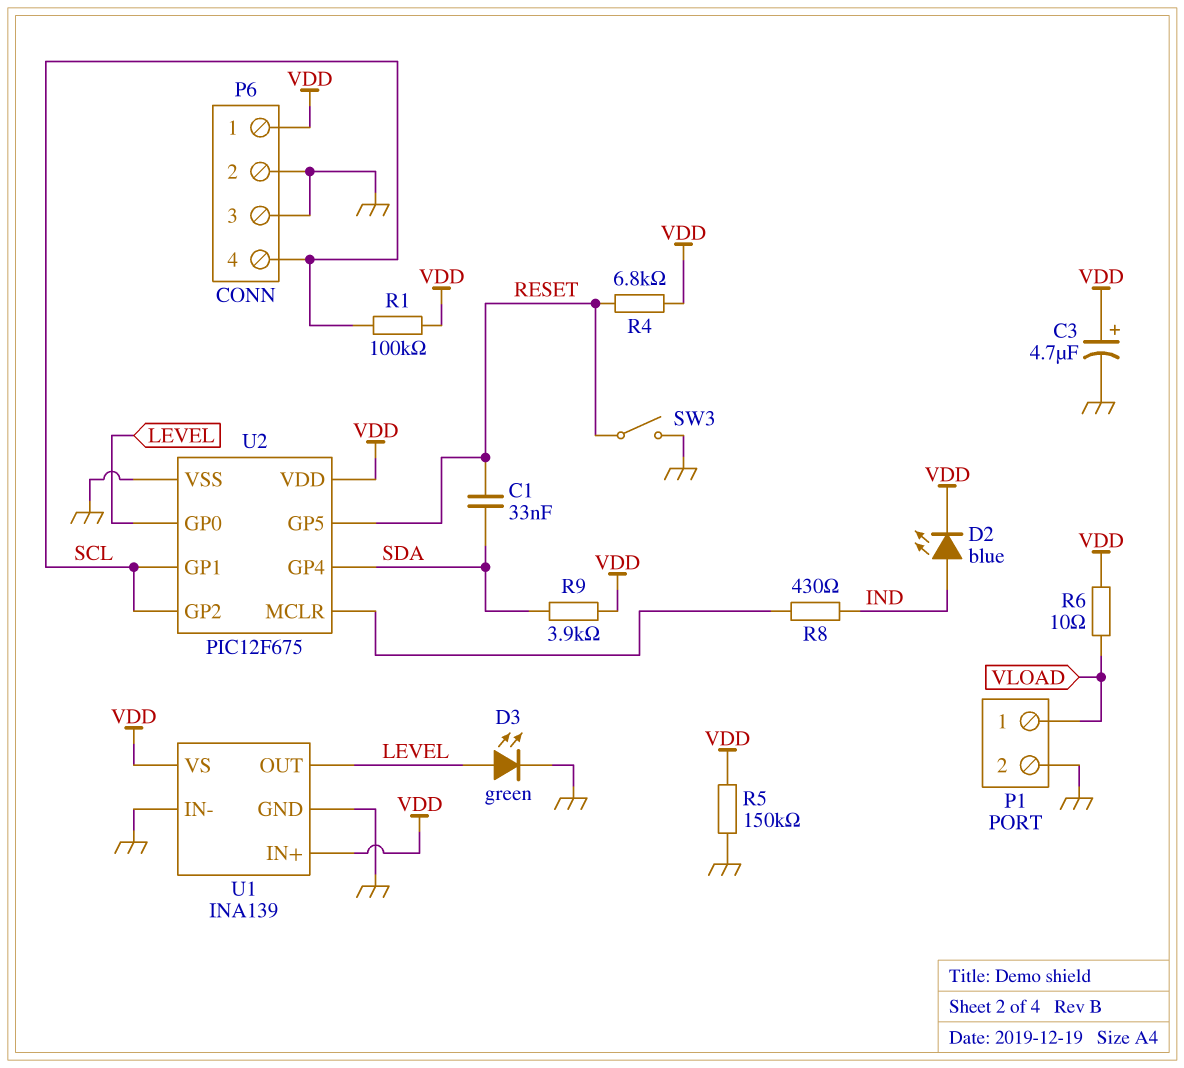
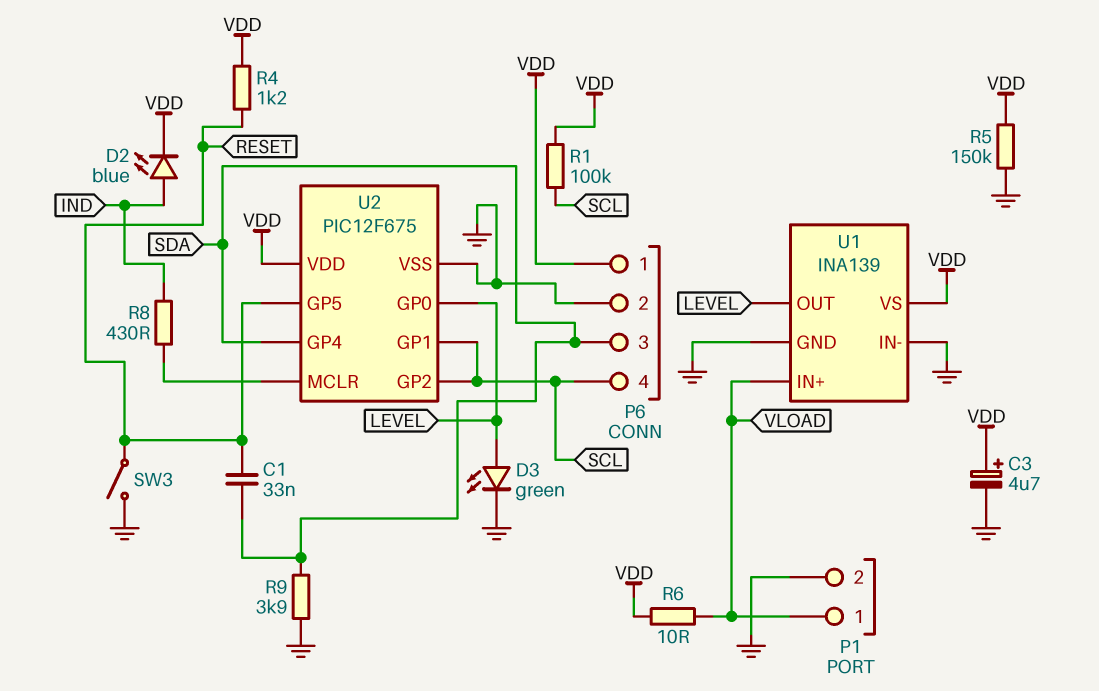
P6 pin 3: GND -> SDA
R4: 6.8k (RESET, VDD) -> 1.2k (RESET, VDD)
R9: 3.9k (SDA, VDD) -> 3.9k (GND, SDA)
U1 pin IN+: VDD -> VLOAD

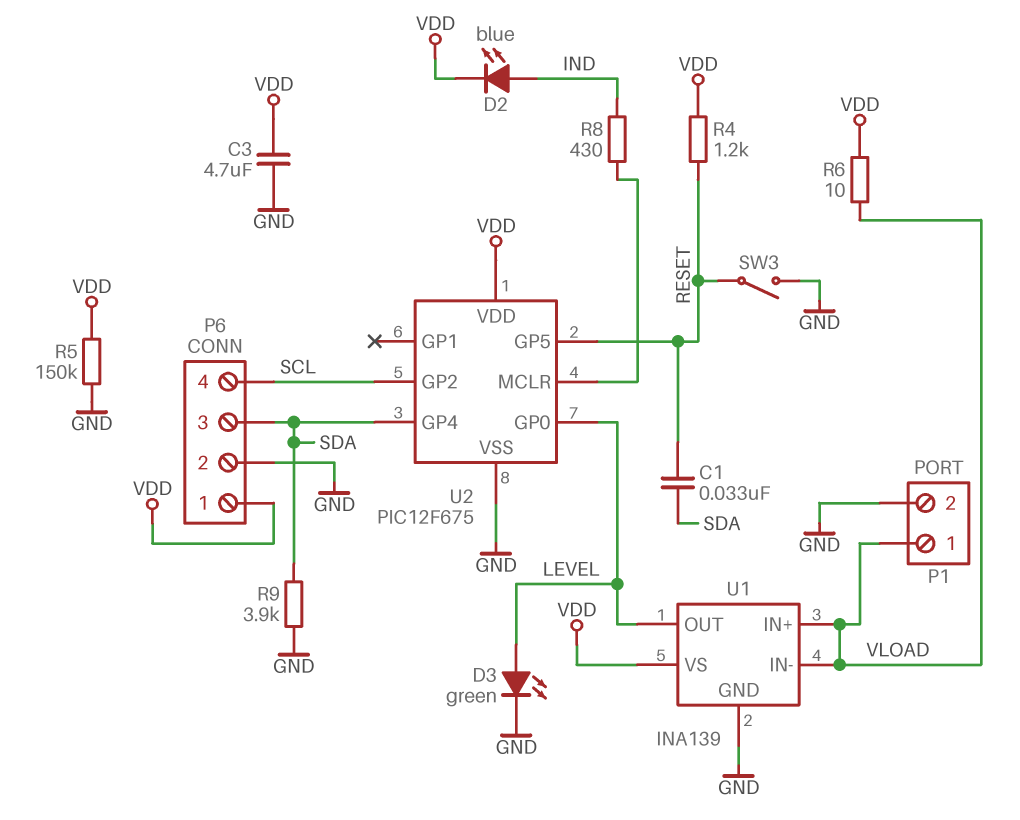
C3: 4.7uF (plus VDD, minus GND) -> 4.7uF (GND, VDD)
R1: 100k (SCL, VDD) -> none
U1 pin IN-: GND -> VLOAD
U2 pin GP1: SCL -> none

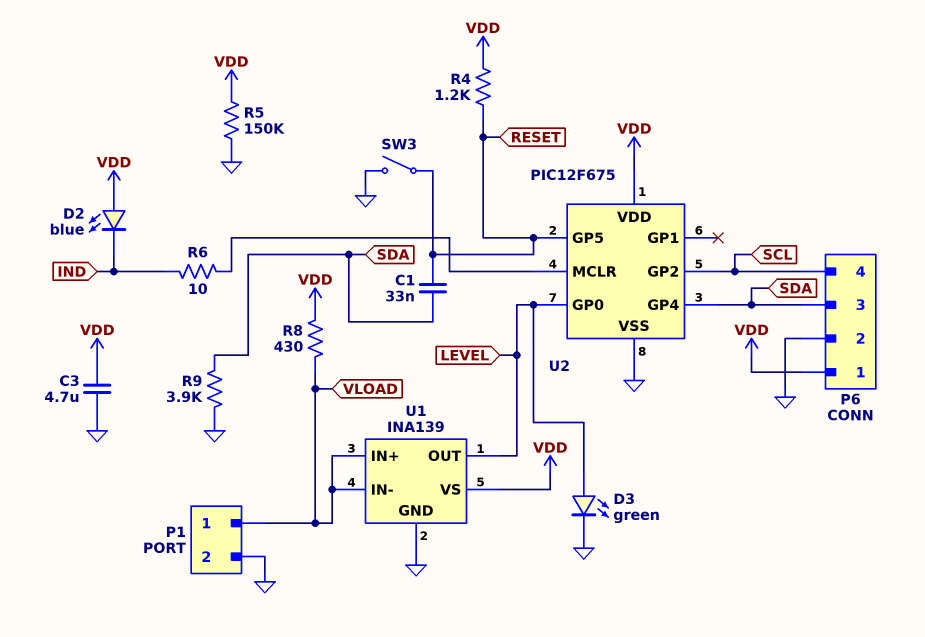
D2: LED blue (A IND, K VDD) -> LED blue (A VDD, K IND)
R6: 10 (VDD, VLOAD) -> 10 (IND, U2/MCLR)
R8: 430 (IND, U2/MCLR) -> 430 (VDD, VLOAD)

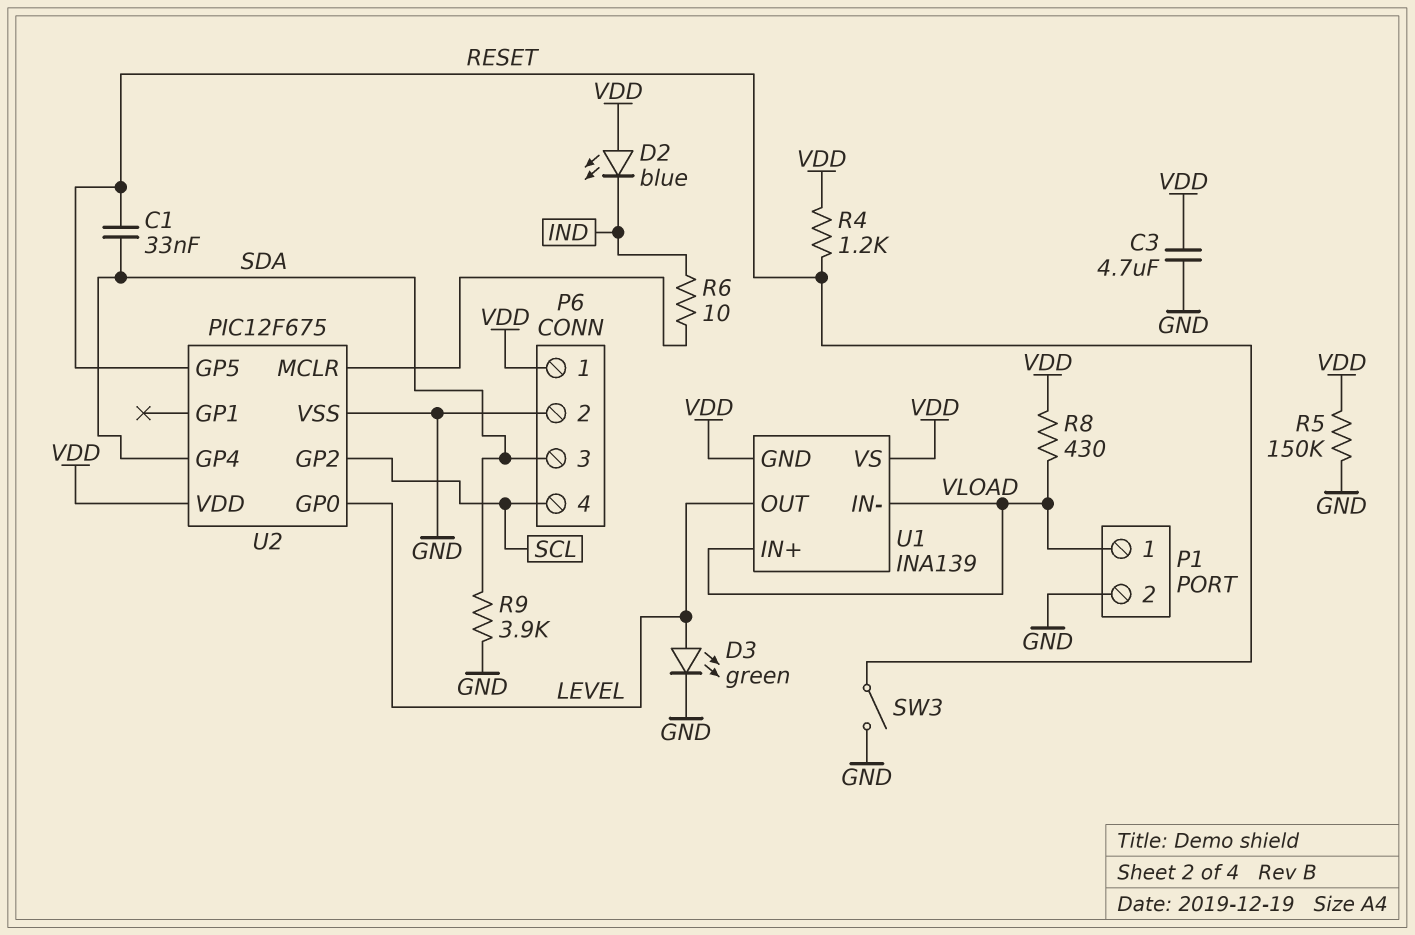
U1 pin GND: GND -> VDD

